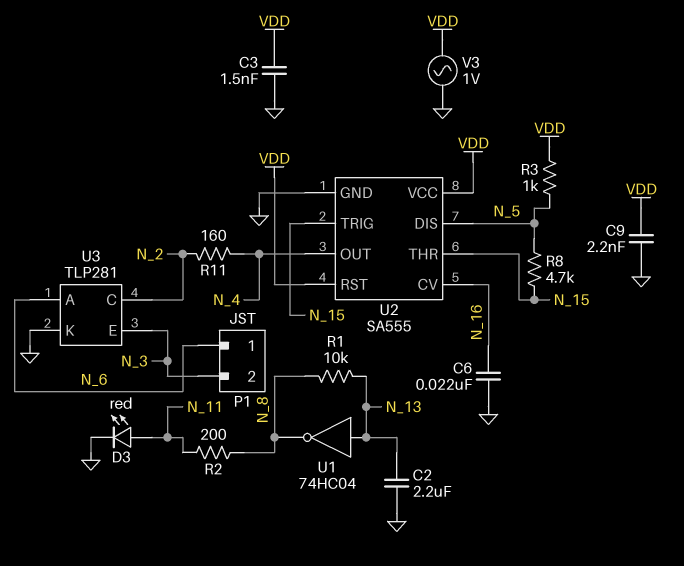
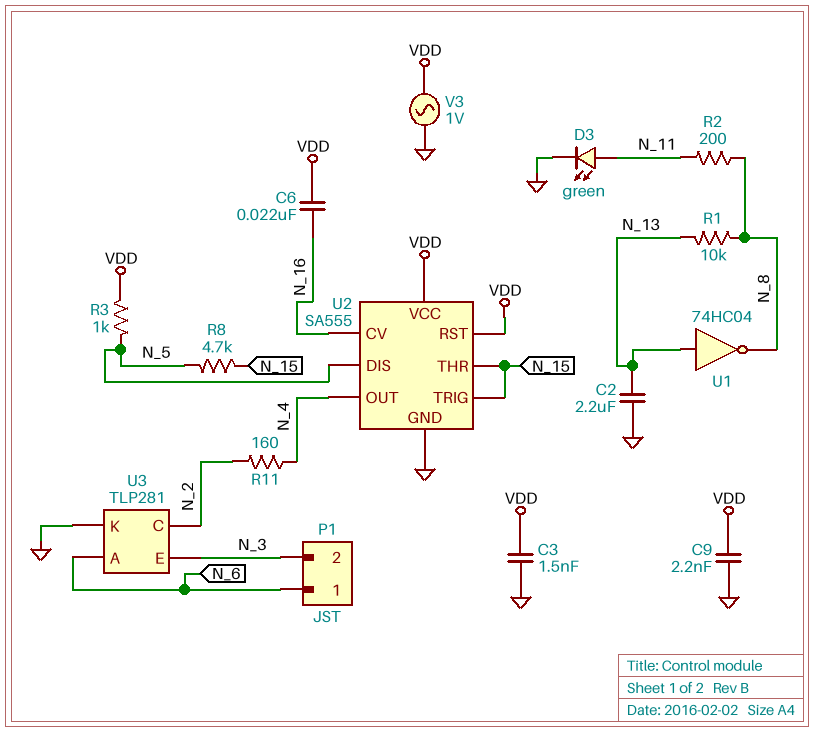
C6: 22nF (GND, N_16) -> 22nF (N_16, VDD)
D3: LED red (A N_11, K GND) -> LED green (A N_11, K GND)

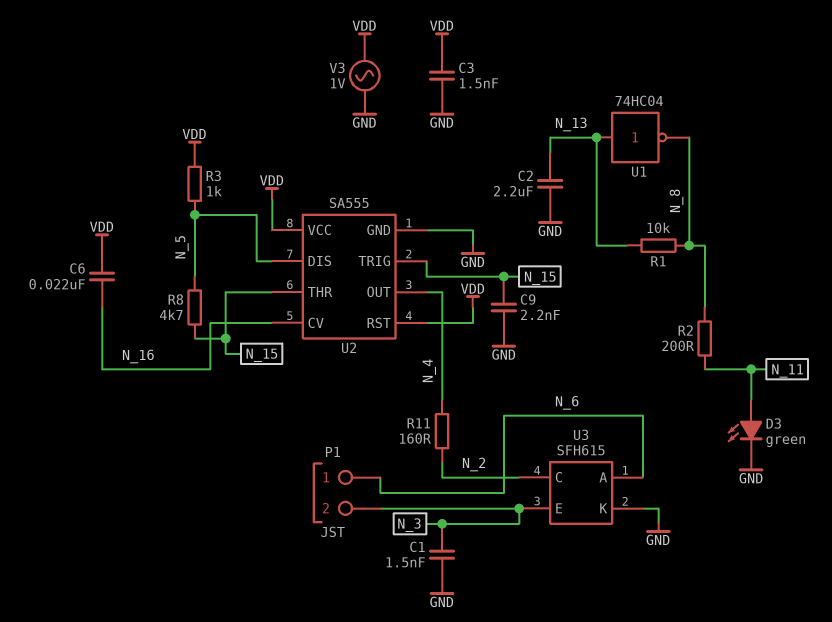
C1: none -> 1.5nF (GND, N_3)
C9: 2.2nF (GND, VDD) -> 2.2nF (GND, N_15)
U3: TLP281 -> SFH615

